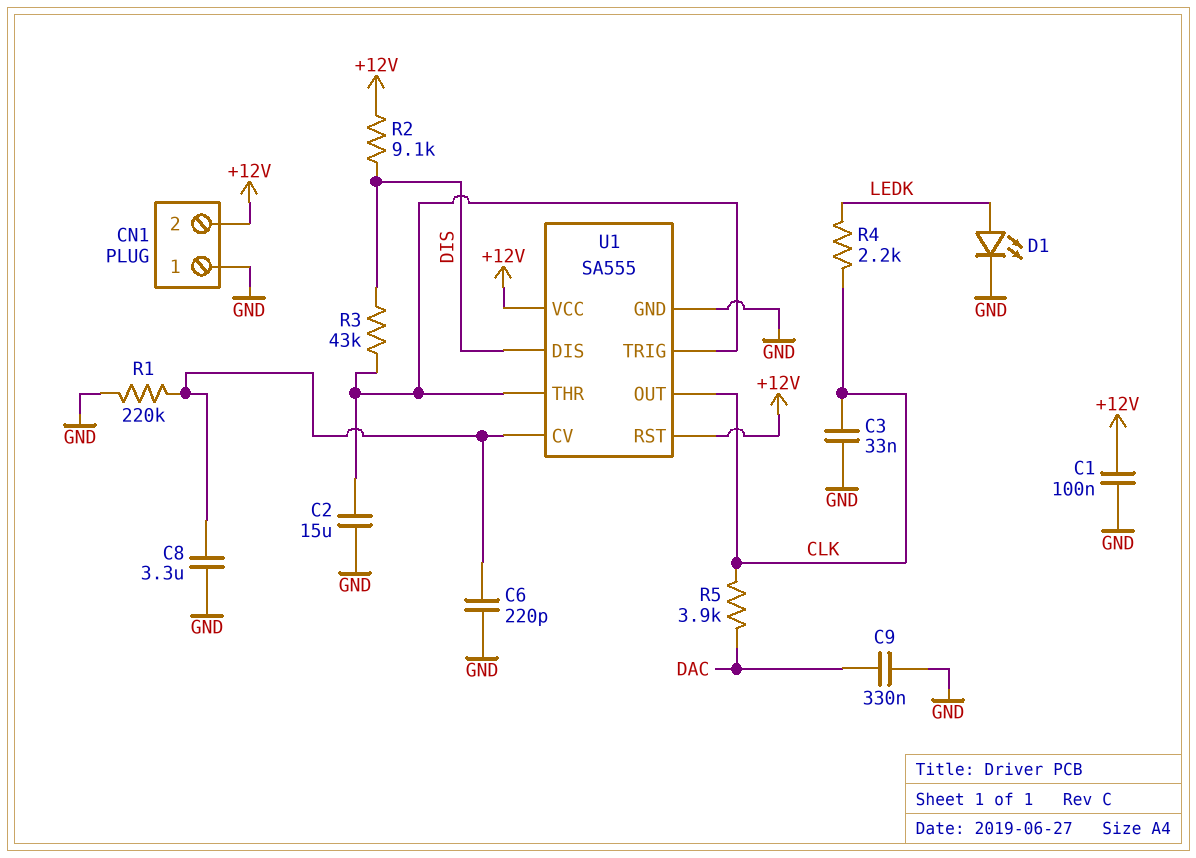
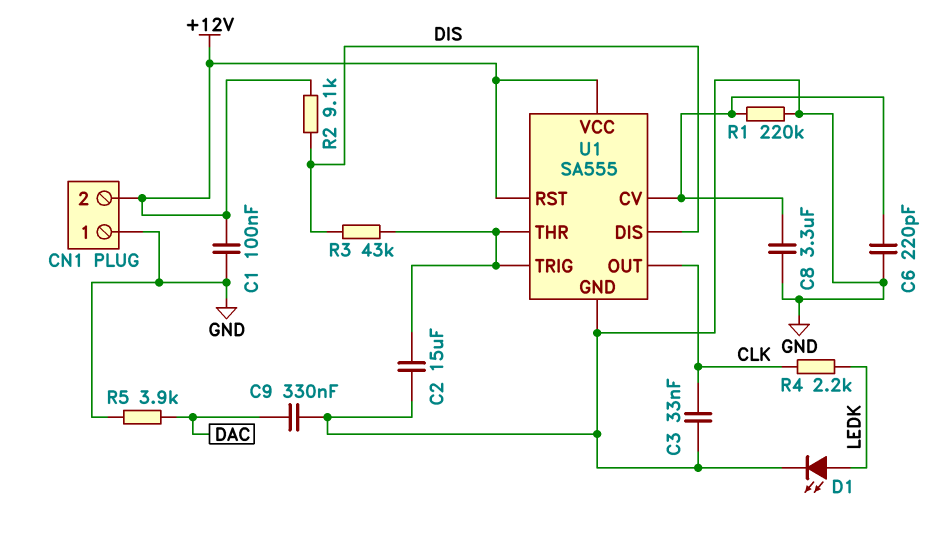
R5: 3.9k (CLK, DAC) -> 3.9k (DAC, GND)

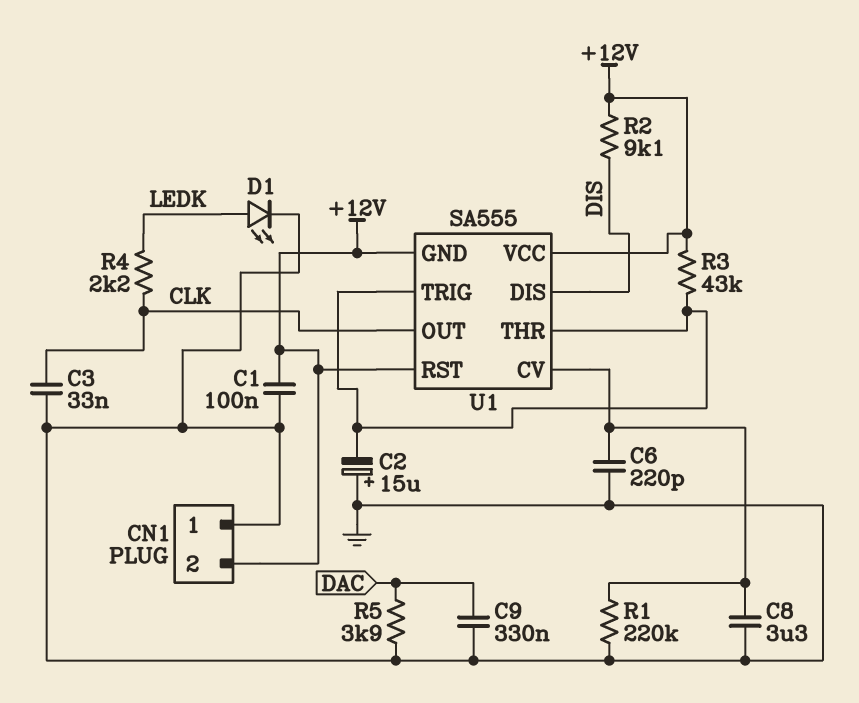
C2: 15uF (GND, U1/THR) -> 15uF (plus GND, minus U1/THR)
R3: 43k (DIS, U1/THR) -> 43k (+12V, U1/THR)
U1 pin GND: GND -> +12V

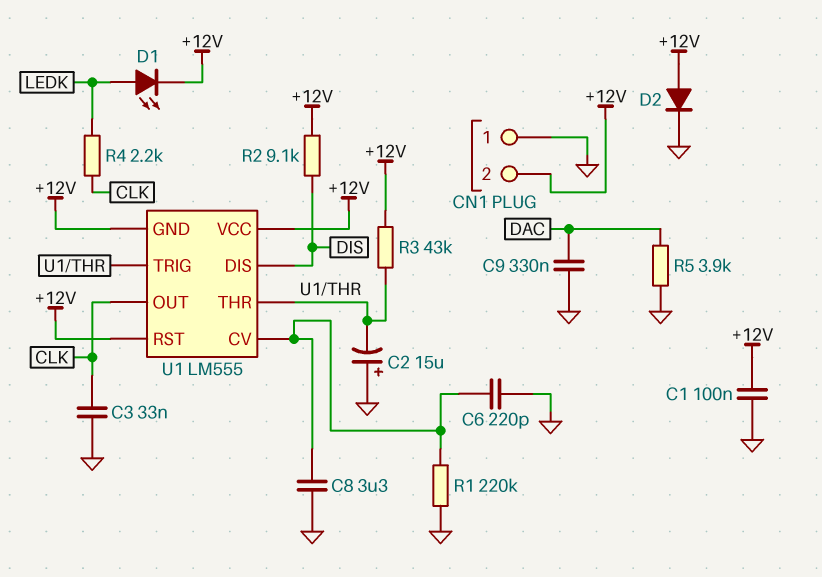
D1: LED (A LEDK, K GND) -> LED (A LEDK, K +12V)
D2: none -> diode (A +12V, K GND)
U1: SA555 -> LM555

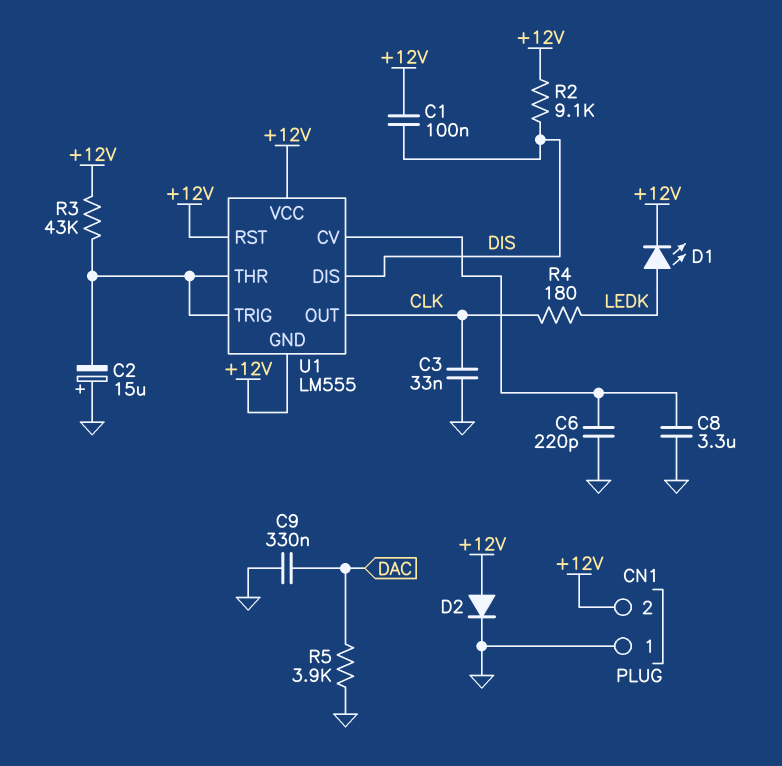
C1: 100nF (+12V, GND) -> 100nF (+12V, DIS)
R1: 220k (GND, U1/CV) -> none
R4: 2.2k (CLK, LEDK) -> 180 (CLK, LEDK)

